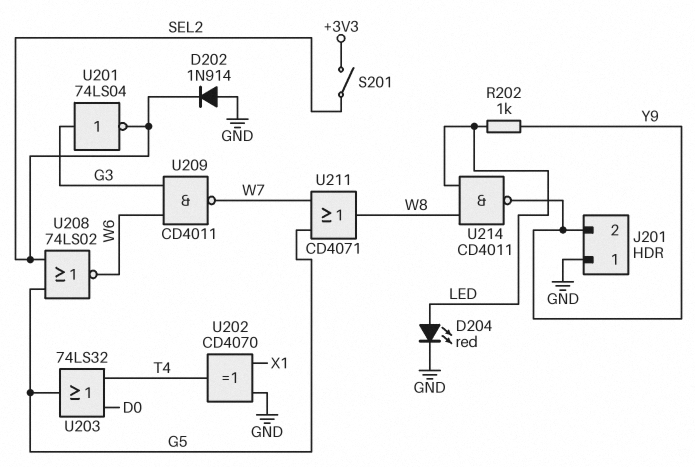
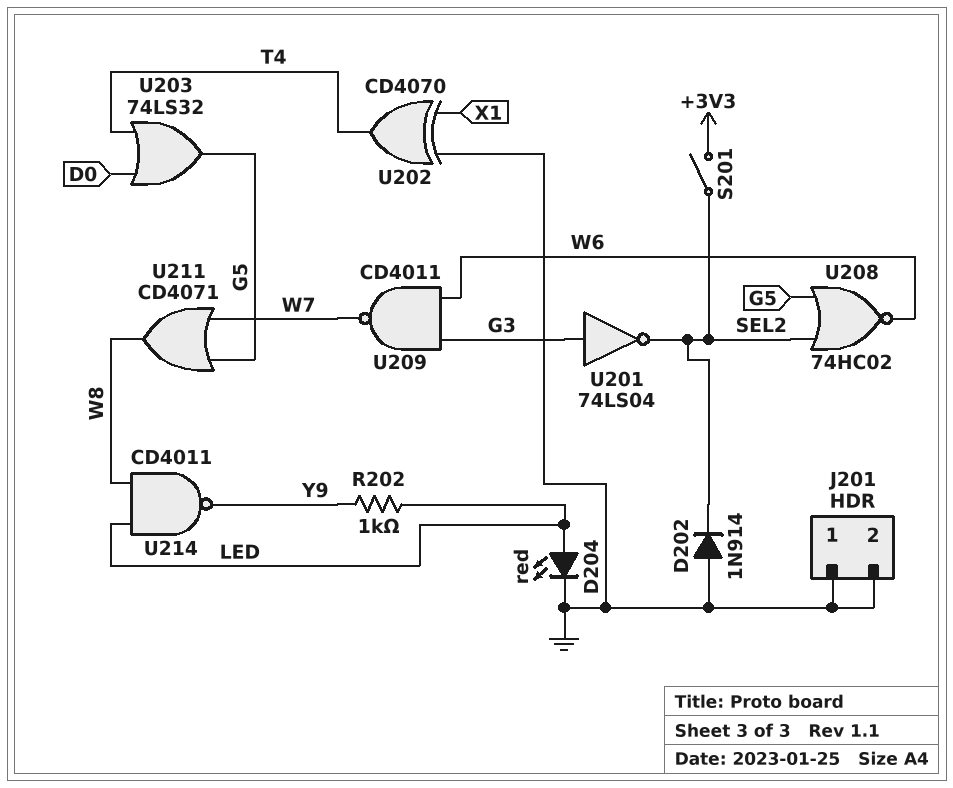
J201 pin 2: Y9 -> GND
U208: NOR 74LS02 (in G5, in SEL2, out W6) -> NOR 74HC02 (in G5, in SEL2, out W6)

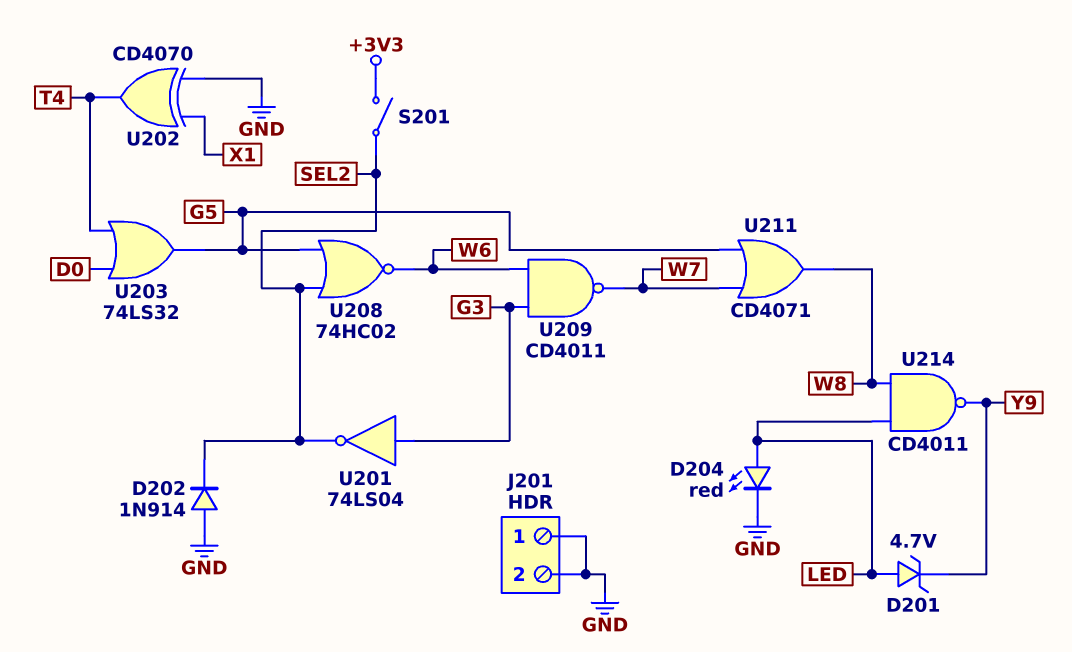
D201: none -> zener 4.7V (A LED, K Y9)
R202: 1k (LED, Y9) -> none

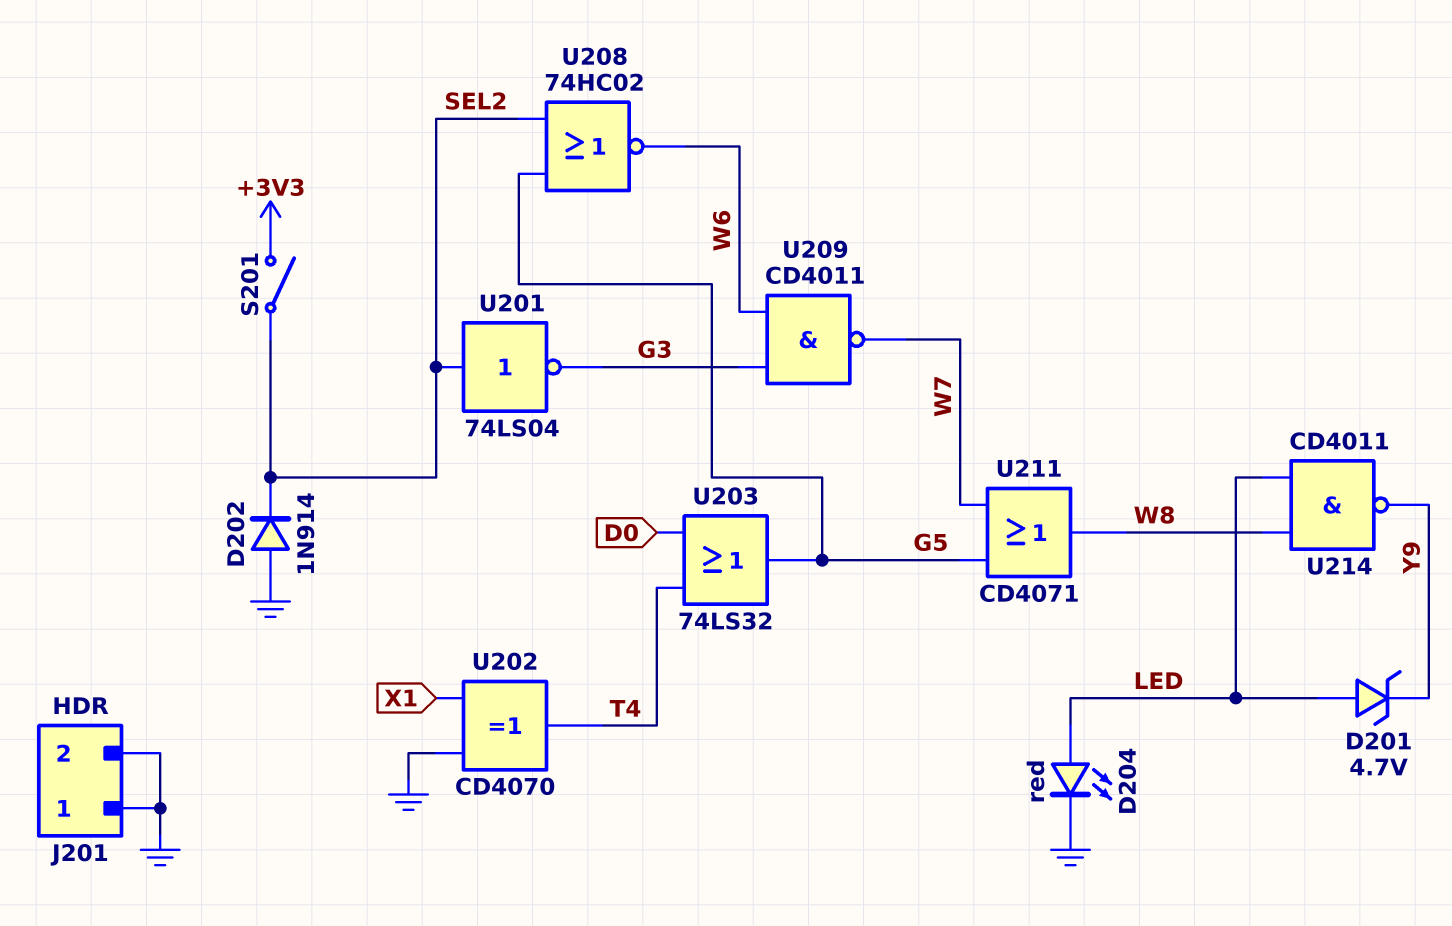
U201: NOT 74LS04 (in G3, out SEL2) -> NOT 74LS04 (in SEL2, out G3)

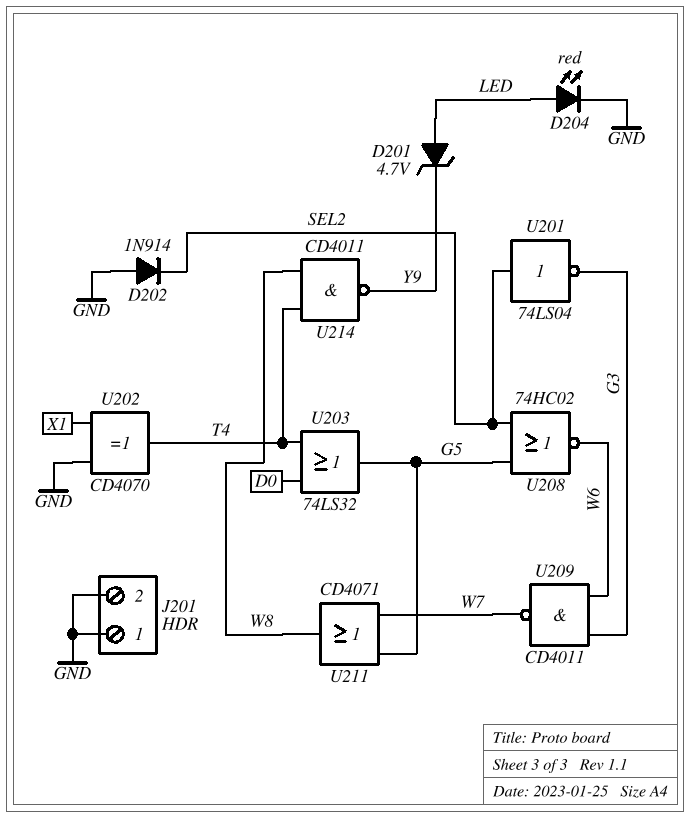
S201: switch (+3V3, SEL2) -> none
U214: NAND CD4011 (in LED, in W8, out Y9) -> NAND CD4011 (in T4, in W8, out Y9)

